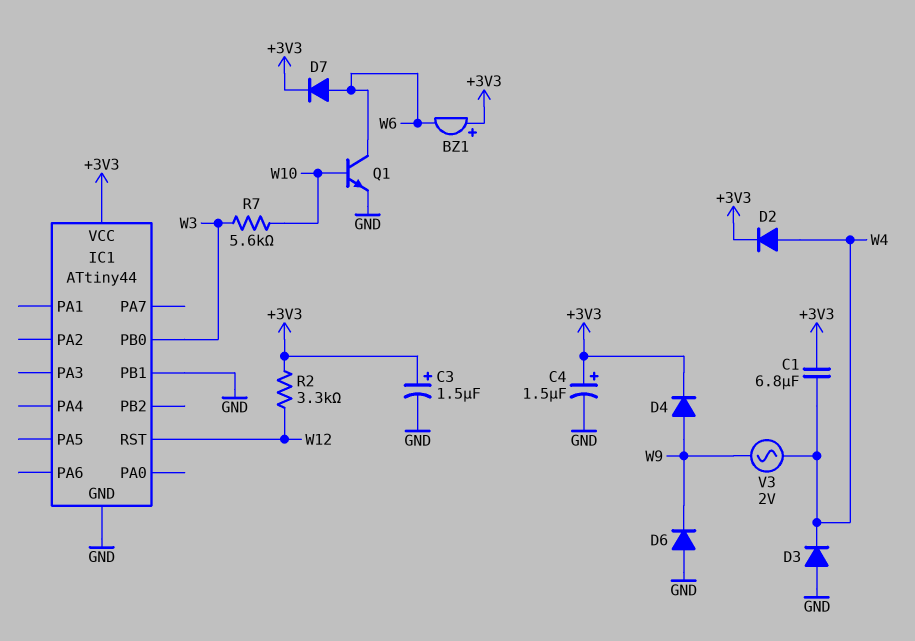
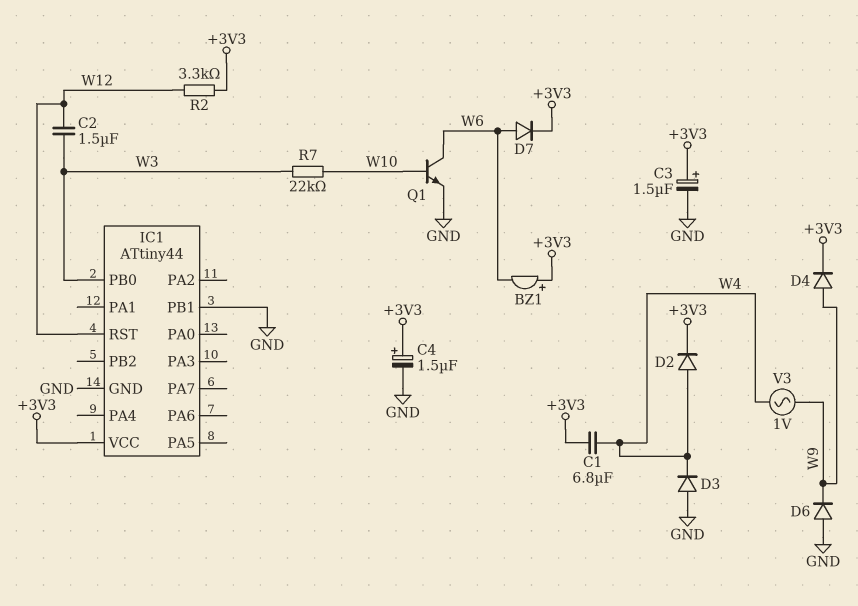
C2: none -> 1.5uF (W3, W12)
R7: 5.6k (W3, W10) -> 22k (W3, W10)
V3: AC 2V (W4, W9) -> AC 1V (W4, W9)

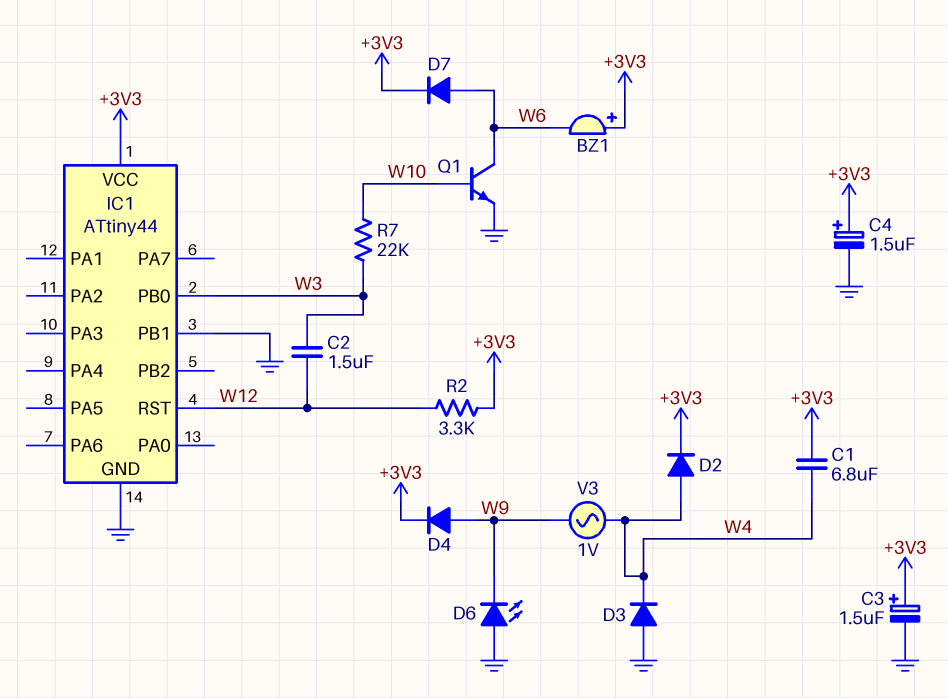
D6: diode (A GND, K W9) -> LED (A GND, K W9)

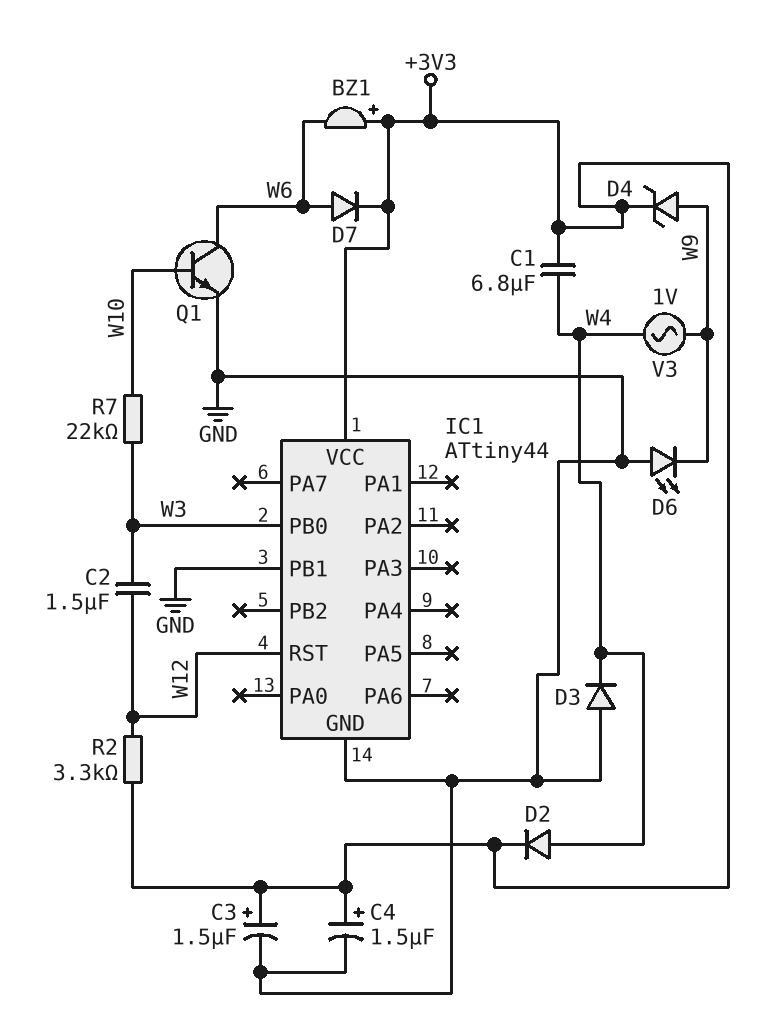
D4: diode (A W9, K +3V3) -> zener (A W9, K +3V3)

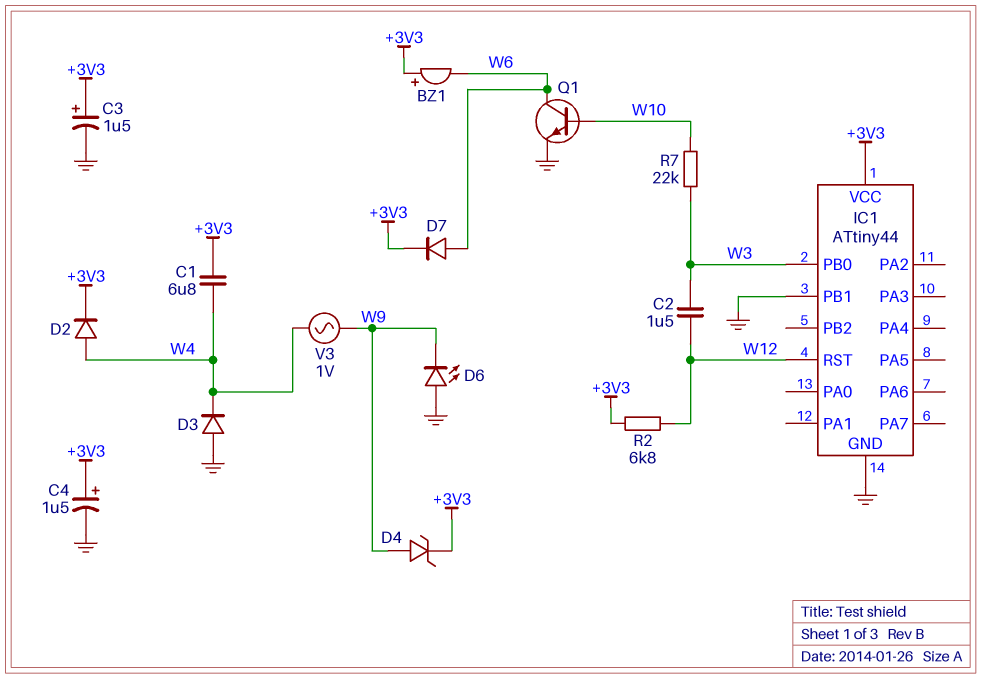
R2: 3.3k (+3V3, W12) -> 6.8k (+3V3, W12)

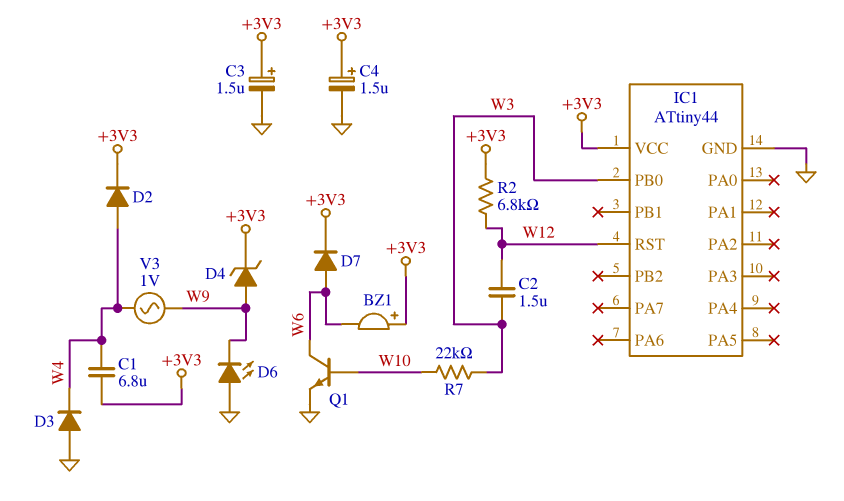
IC1 pin PB1: GND -> none

